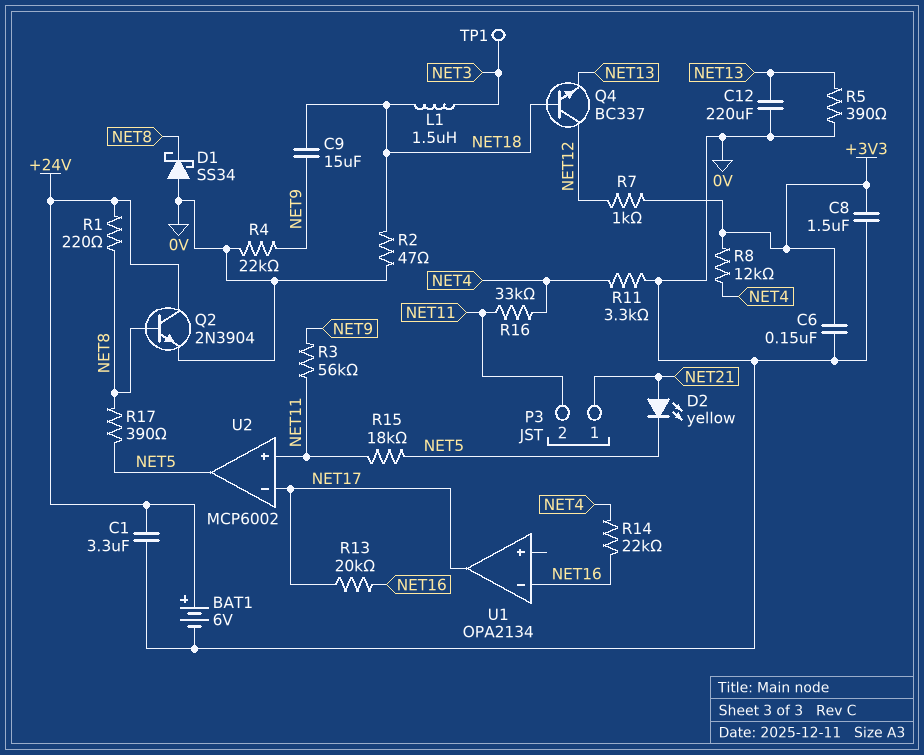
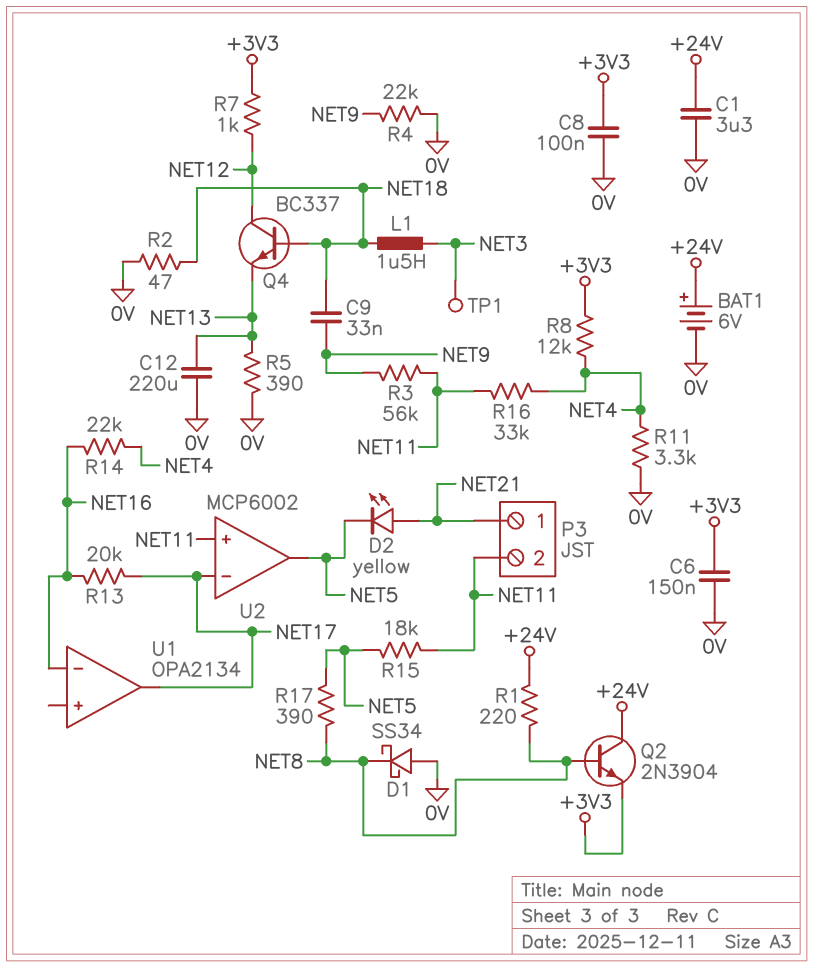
C8: 1.5uF (+3V3, 0V) -> 100nF (+3V3, 0V)
C9: 15uF (NET9, NET18) -> 33nF (NET9, NET18)
Q2: NPN 2N3904 (B NET8, C +24V, E 0V) -> NPN 2N3904 (B NET8, C +24V, E +3V3)

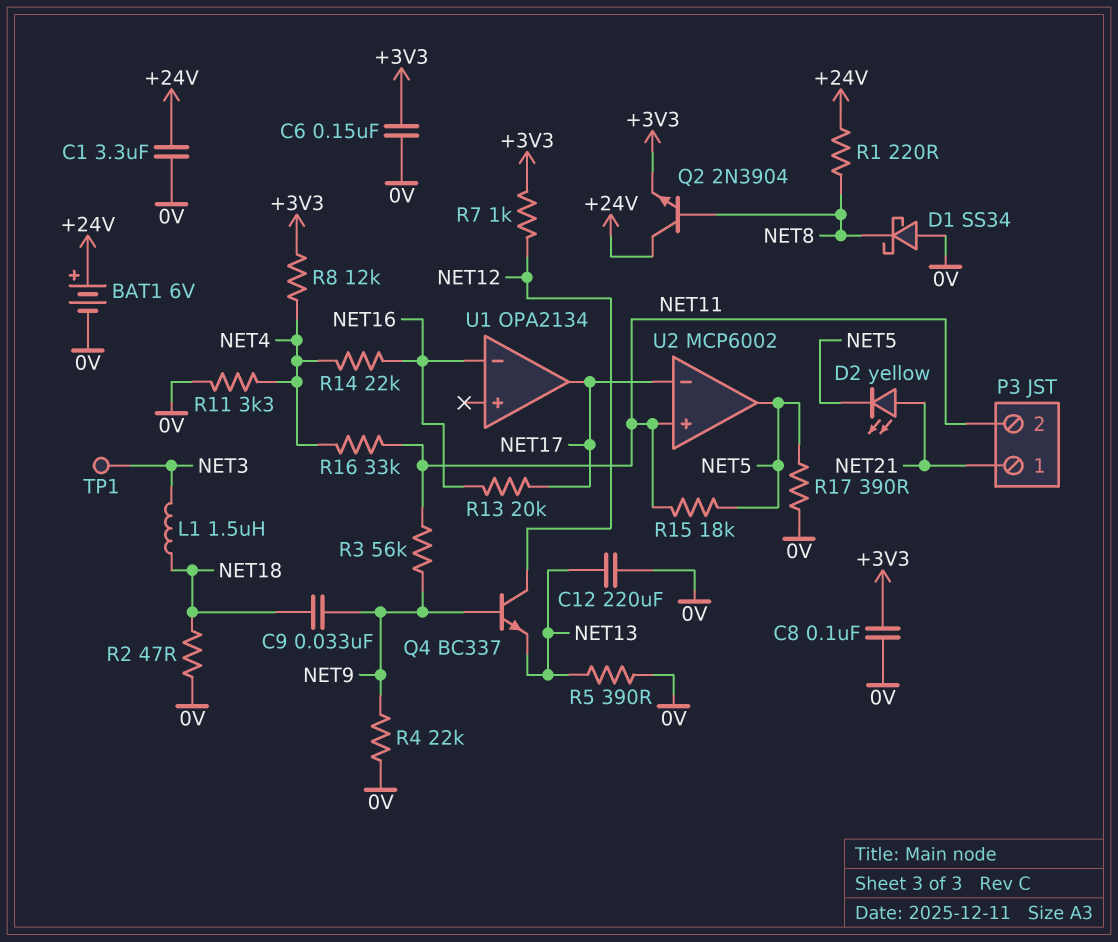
Q4: NPN BC337 (B NET18, C NET12, E NET13) -> NPN BC337 (B NET9, C NET12, E NET13)
R17: 390 (NET5, NET8) -> 390 (0V, NET5)

